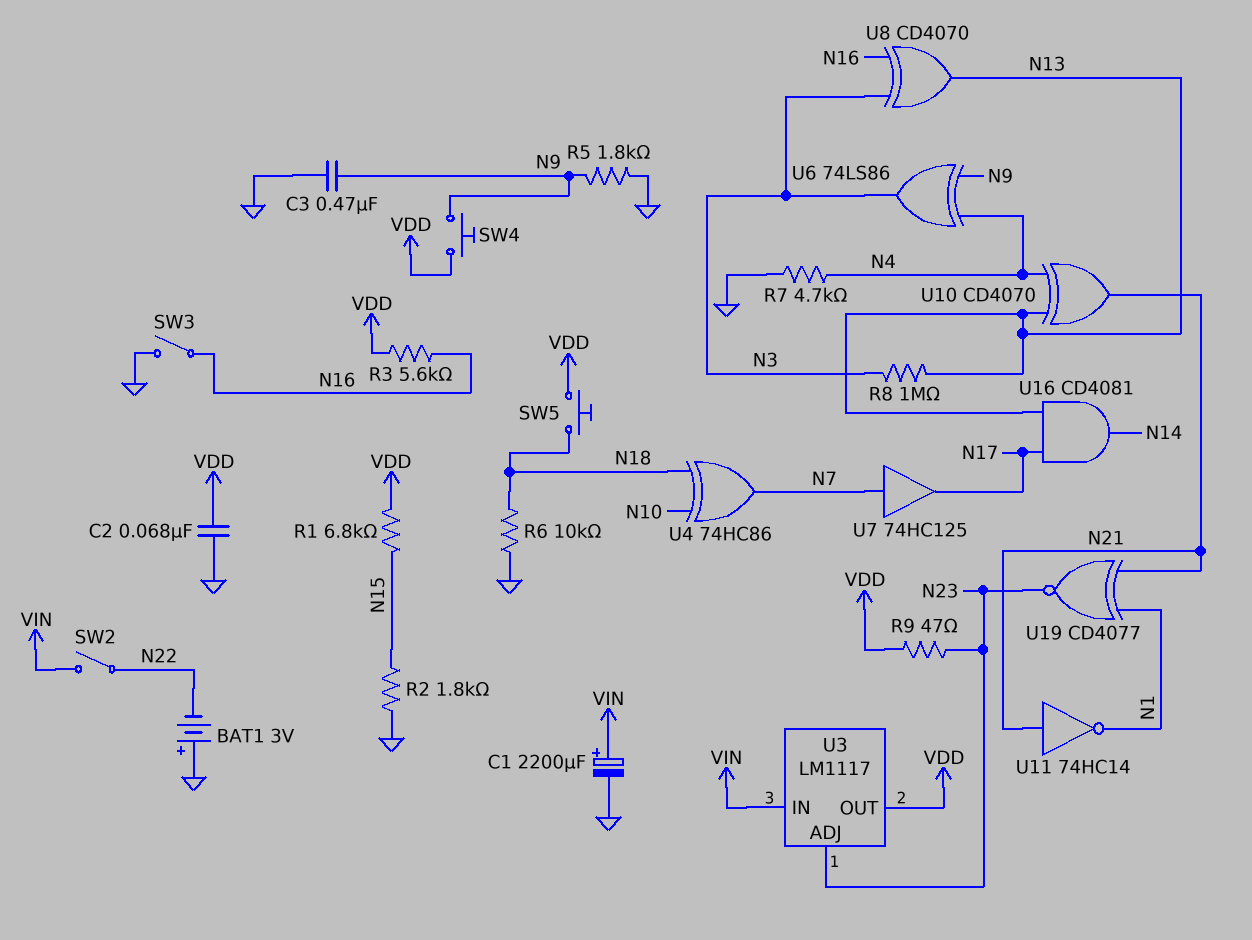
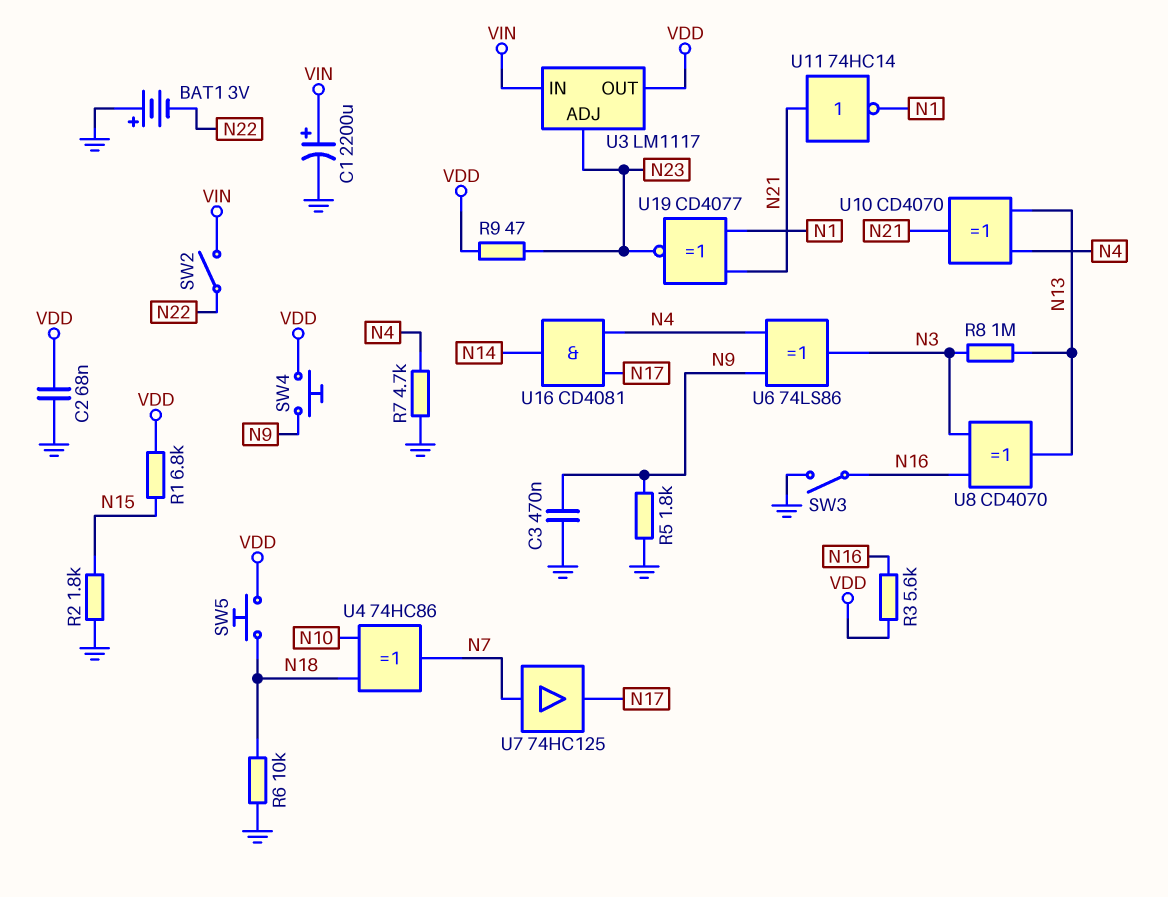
U16: AND CD4081 (in N13, in N17, out N14) -> AND CD4081 (in N4, in N17, out N14)

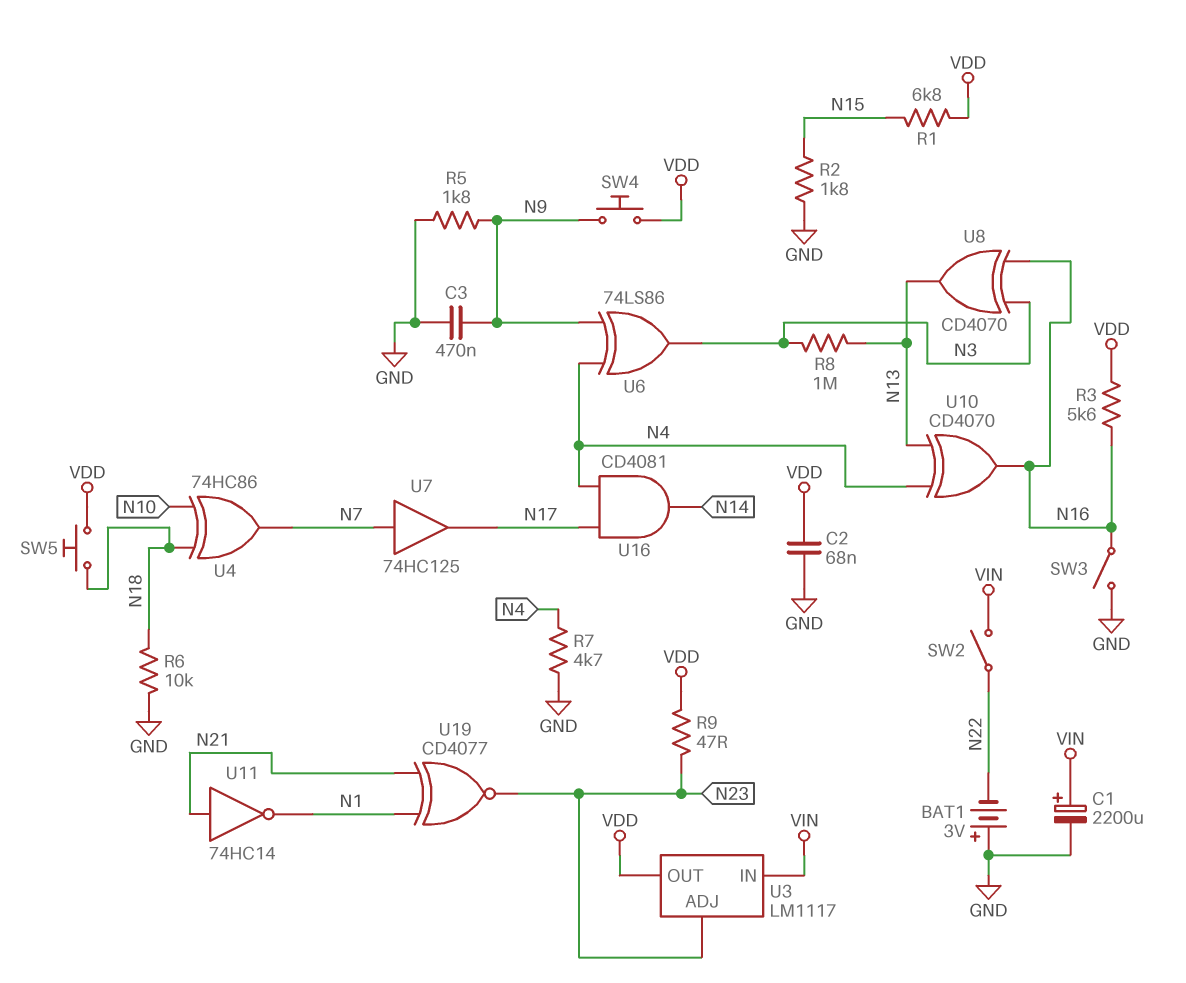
U10: XOR CD4070 (in N4, in N13, out N21) -> XOR CD4070 (in N4, in N13, out N16)

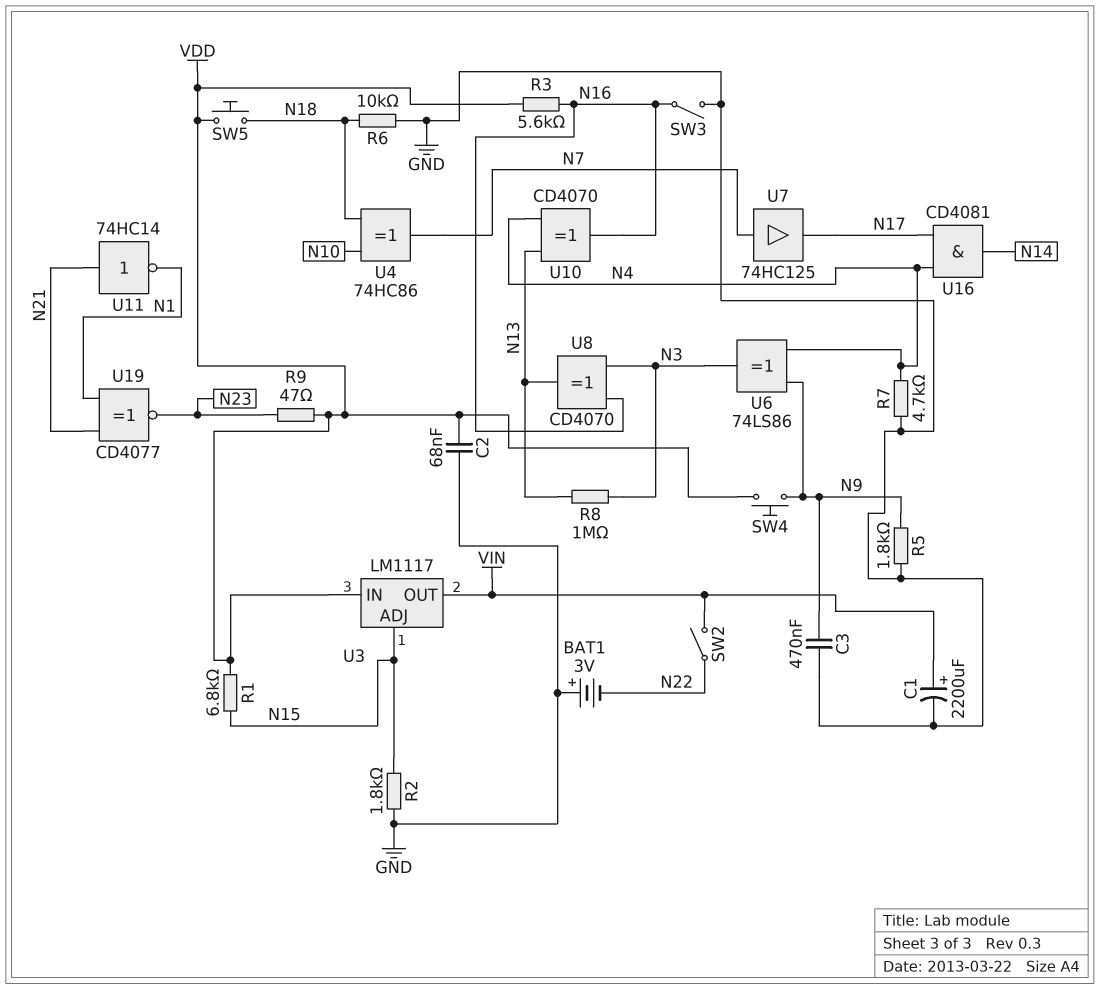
U3 pin ADJ: N23 -> N15
U3 pin IN: VIN -> VDD
U3 pin OUT: VDD -> VIN

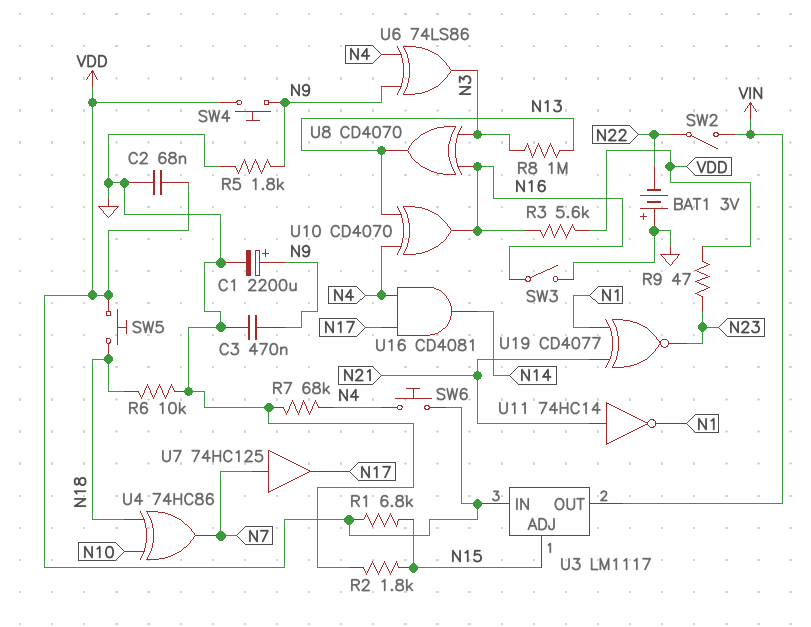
C1: 2200uF (plus VIN, minus GND) -> 2200uF (plus N9, minus GND)
R7: 4.7k (GND, N4) -> 68k (GND, N4)
SW6: none -> button (N4, VDD)

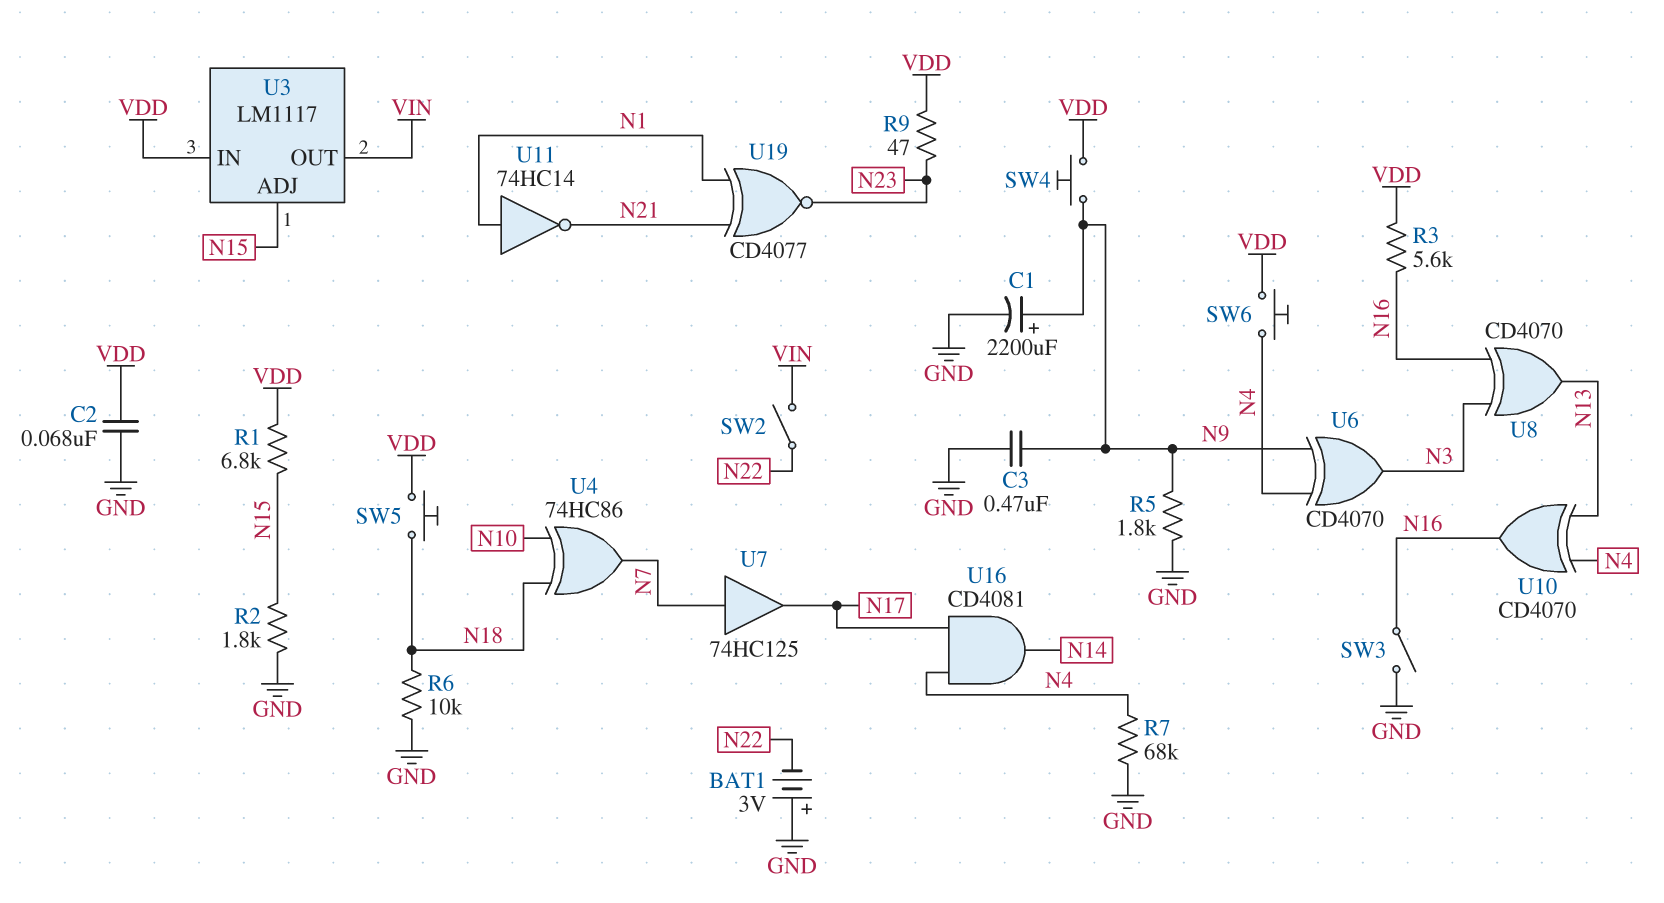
R8: 1M (N3, N13) -> none
U6: XOR 74LS86 (in N4, in N9, out N3) -> XOR CD4070 (in N4, in N9, out N3)
U11: NOT 74HC14 (in N21, out N1) -> NOT 74HC14 (in N1, out N21)

